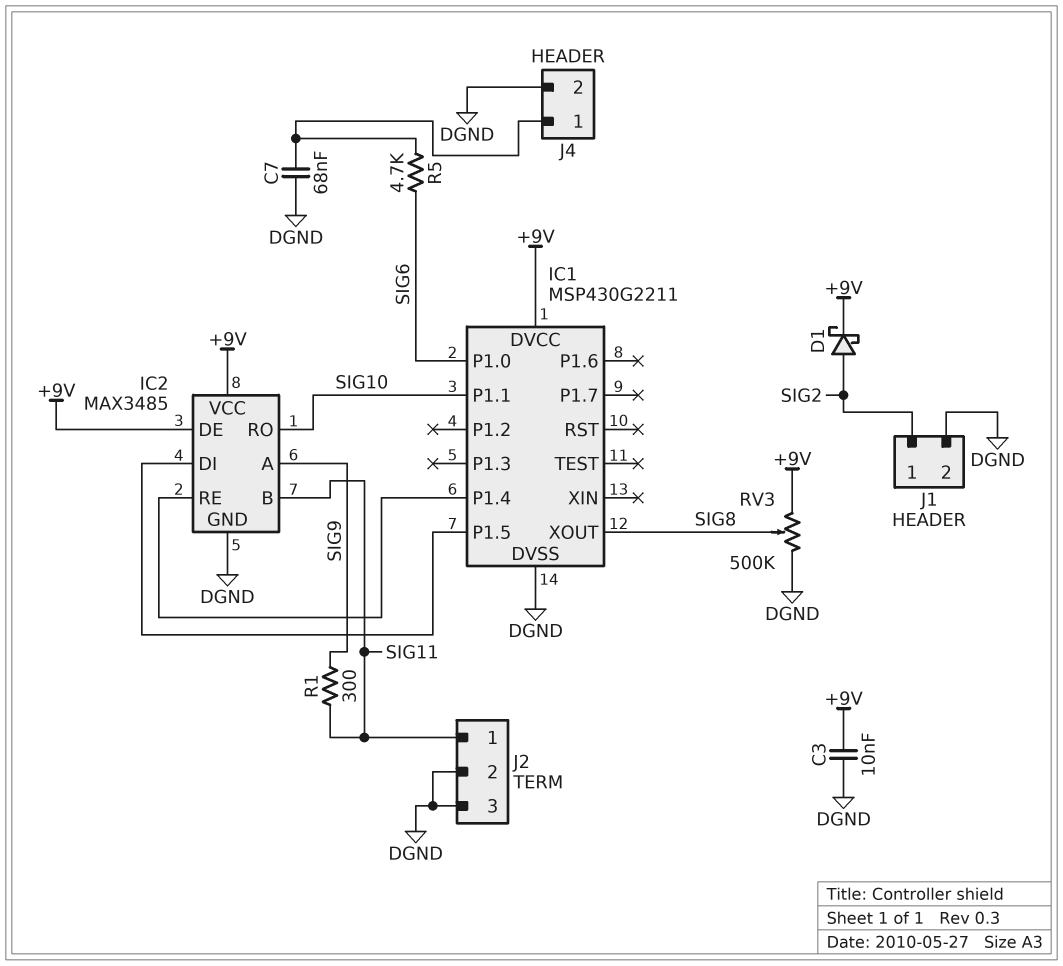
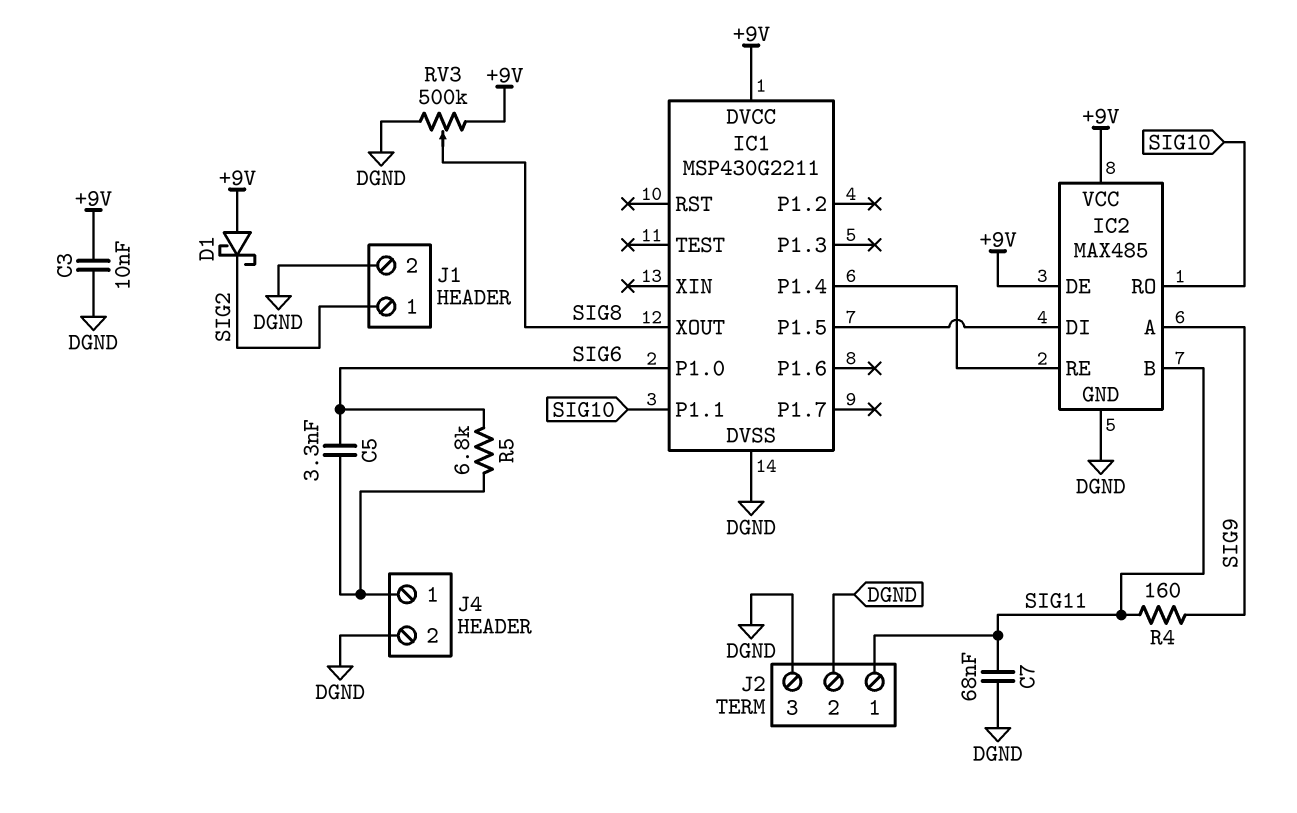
C5: none -> 3.3nF (J4/1, SIG6)
C7: 68nF (DGND, J4/1) -> 68nF (DGND, SIG11)
D1: schottky (A SIG2, K +9V) -> schottky (A +9V, K SIG2)
IC2: MAX3485 -> MAX485
R1: 300 (SIG9, SIG11) -> none
R4: none -> 160 (SIG9, SIG11)
R5: 4.7k (J4/1, SIG6) -> 6.8k (J4/1, SIG6)

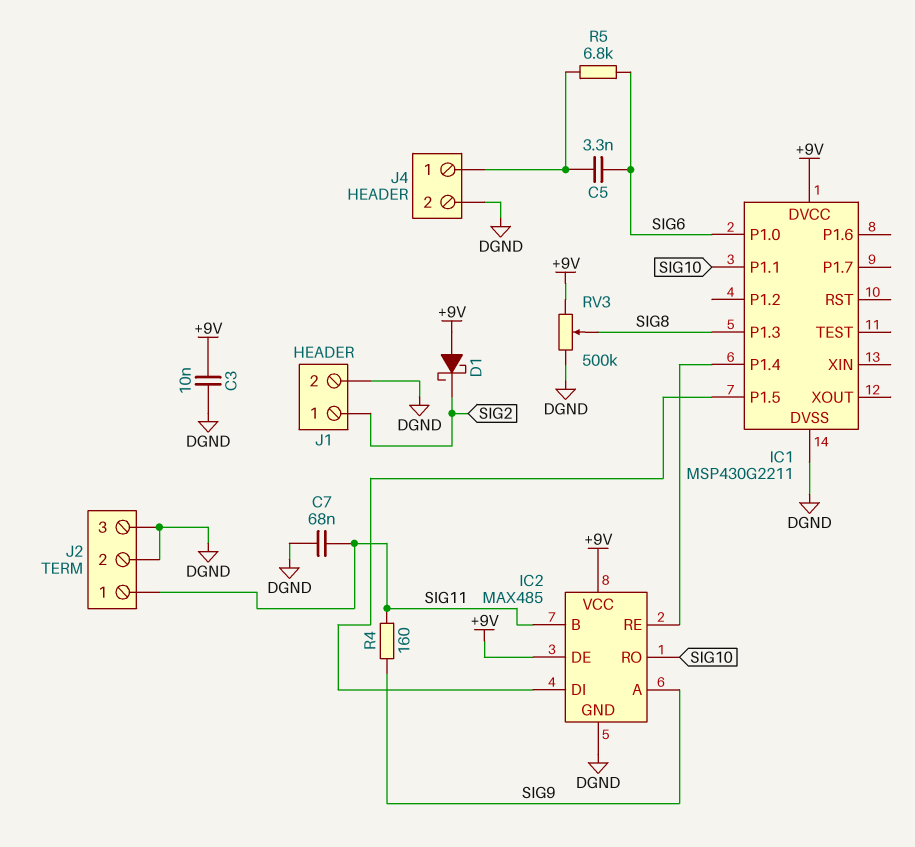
IC1 pin P1.3: none -> SIG8
IC1 pin XOUT: SIG8 -> none

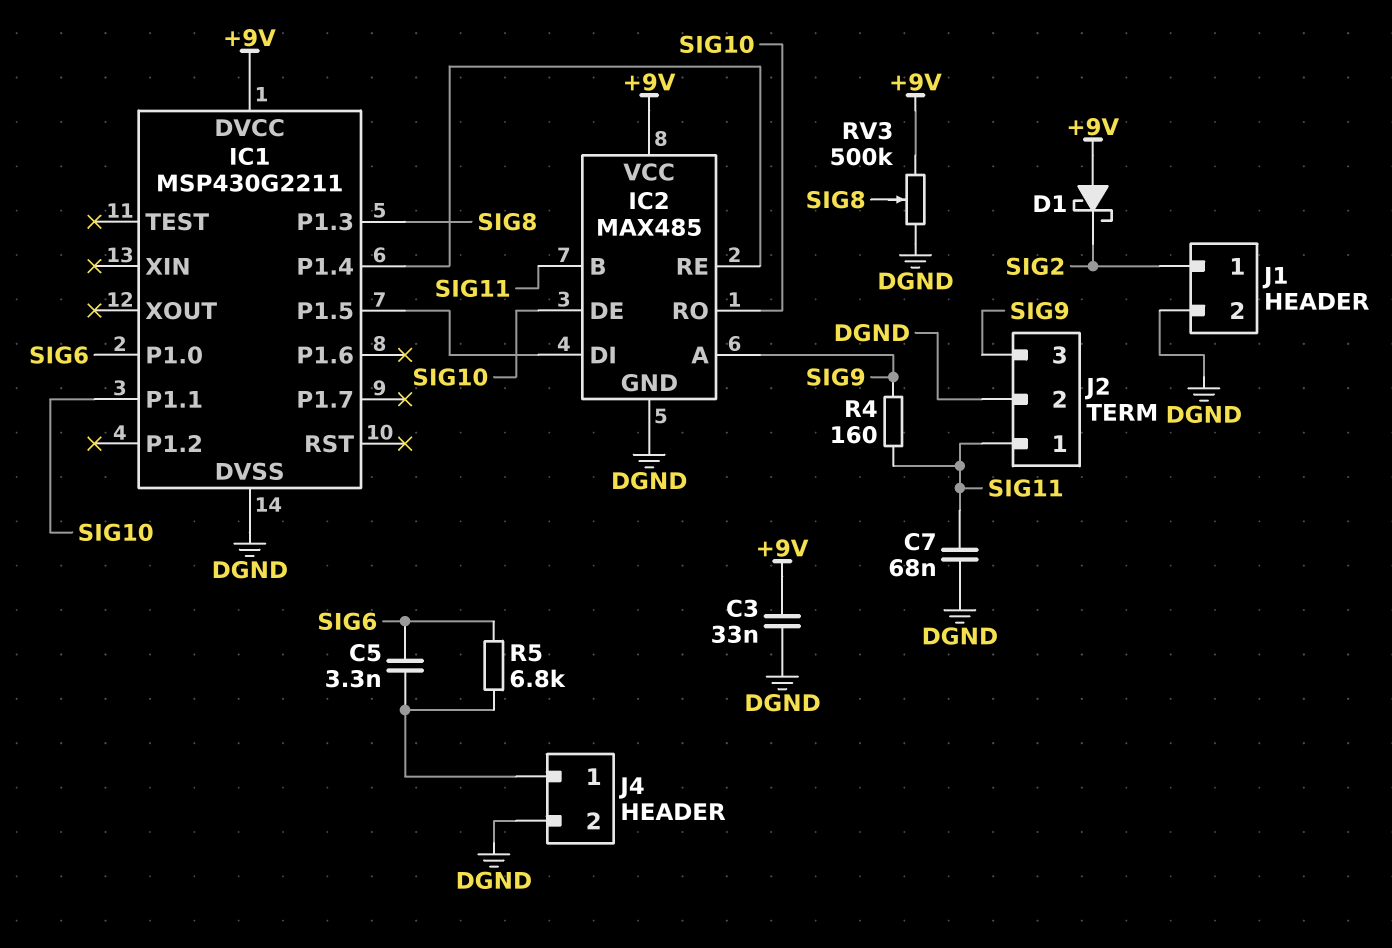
C3: 10nF (+9V, DGND) -> 33nF (+9V, DGND)
IC2 pin DE: +9V -> SIG10
J2 pin 3: DGND -> SIG9

